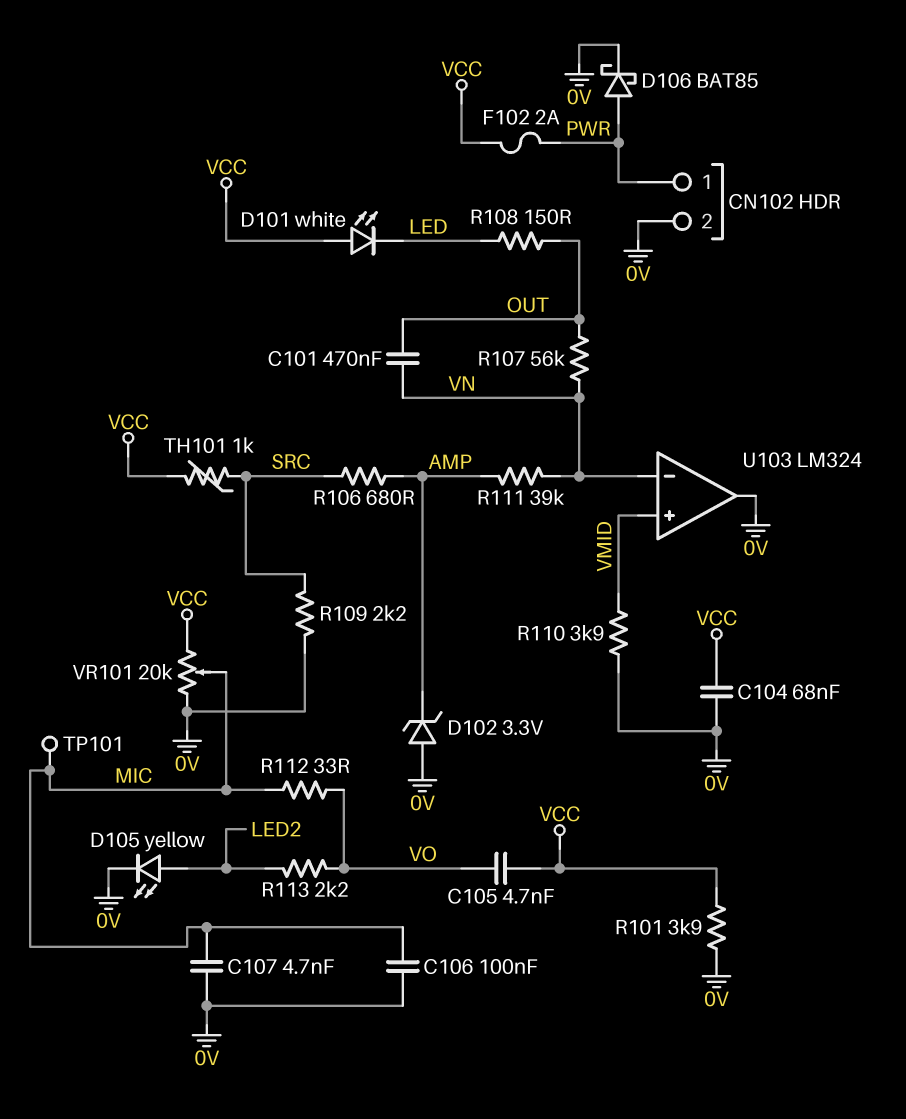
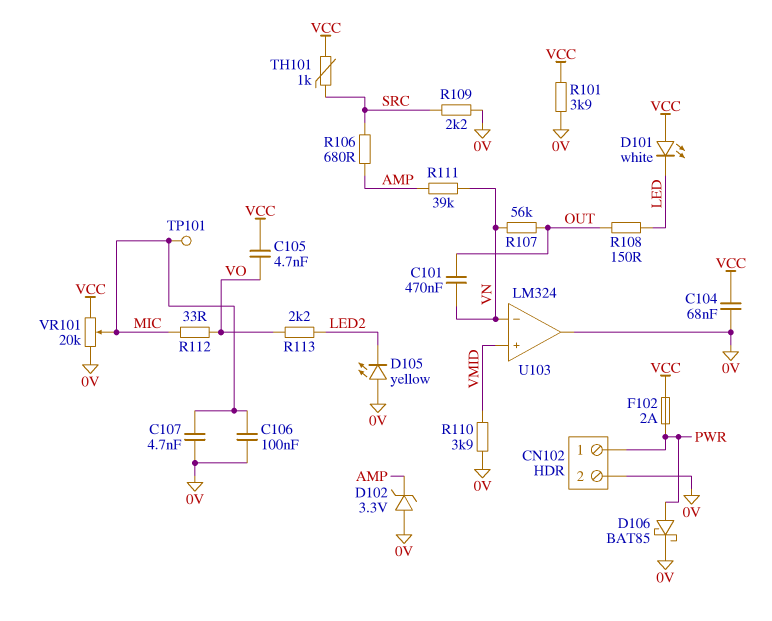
D105: LED yellow (A LED2, K 0V) -> LED yellow (A 0V, K LED2)

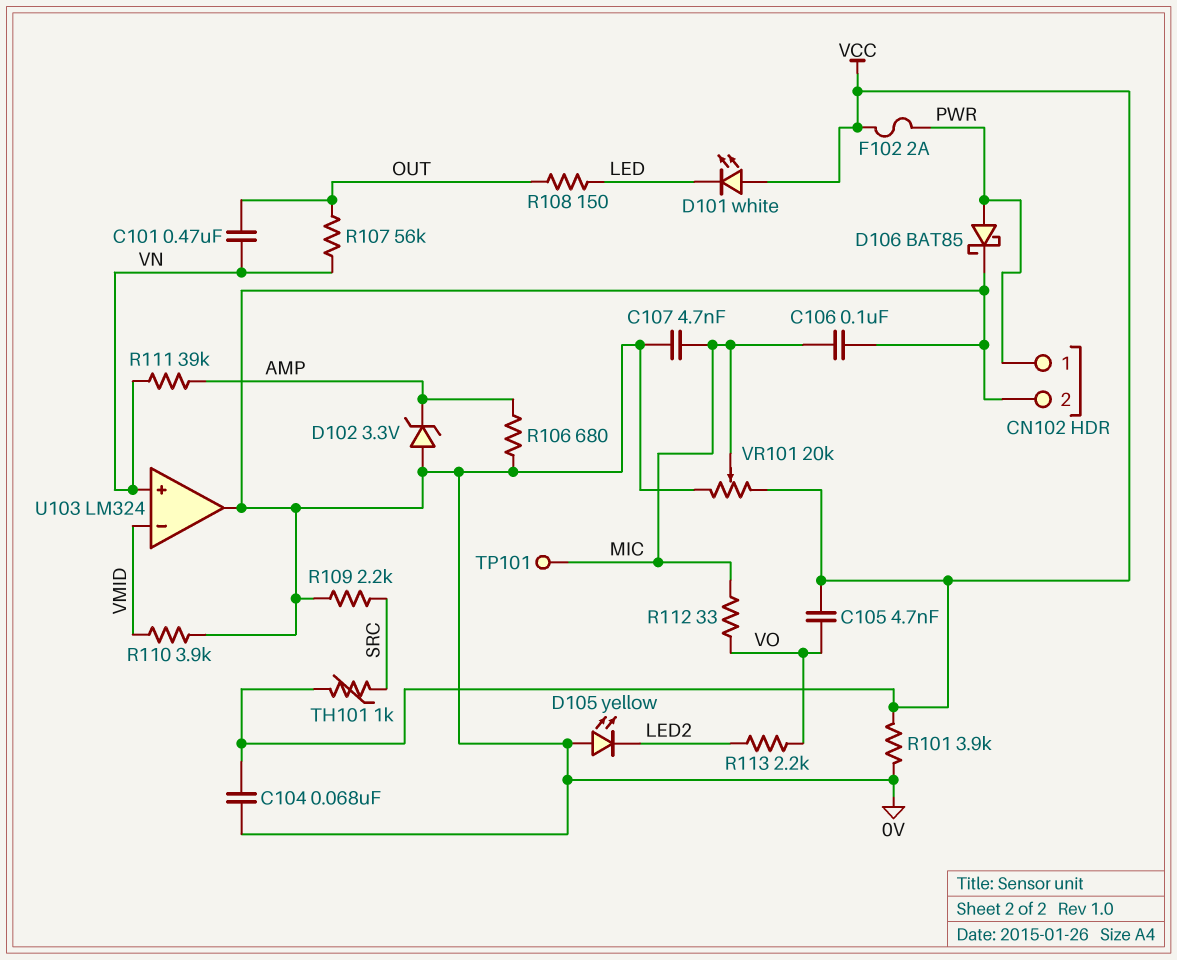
R106: 680 (AMP, SRC) -> 680 (0V, AMP)
U103 pin in+: VMID -> VN
U103 pin in-: VN -> VMID

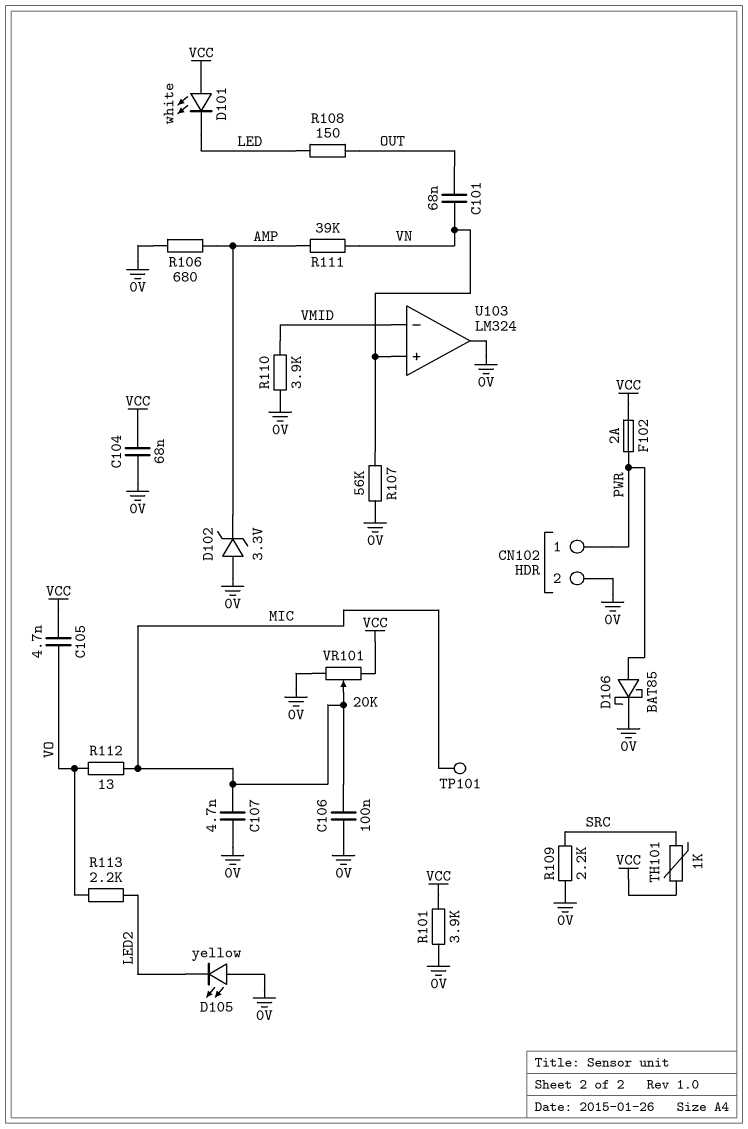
C101: 470nF (OUT, VN) -> 68nF (OUT, VN)
R107: 56k (OUT, VN) -> 56k (0V, VN)
R112: 33 (MIC, VO) -> 13 (MIC, VO)

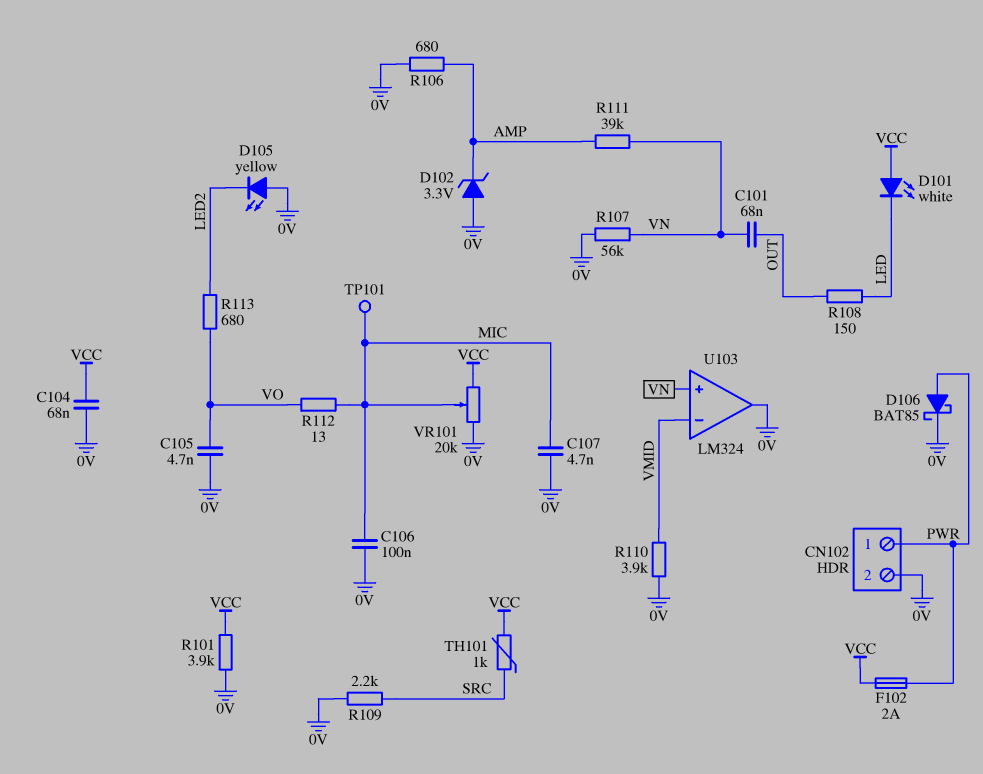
C105: 4.7nF (VCC, VO) -> 4.7nF (0V, VO)
R113: 2.2k (LED2, VO) -> 680 (LED2, VO)

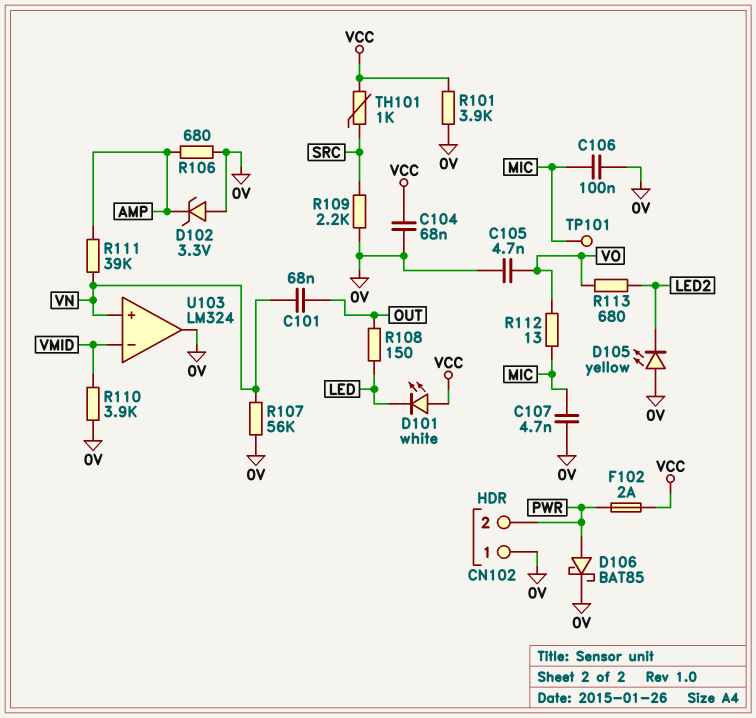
CN102 pin 1: PWR -> 0V
CN102 pin 2: 0V -> PWR
VR101: 20k (0V, VCC, wiper MIC) -> none

